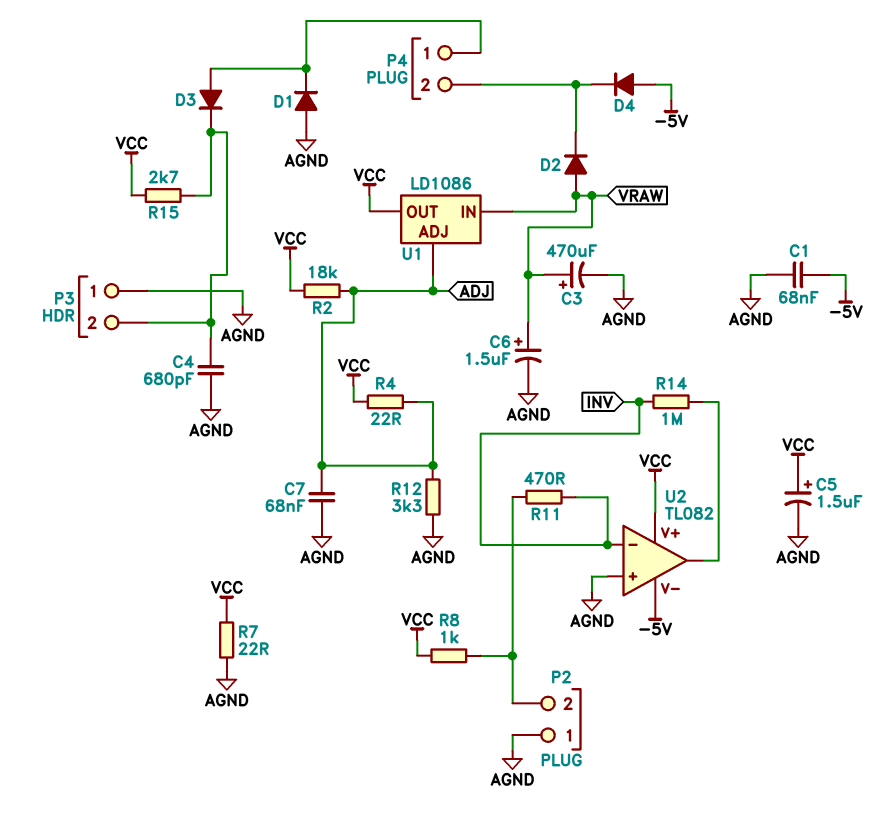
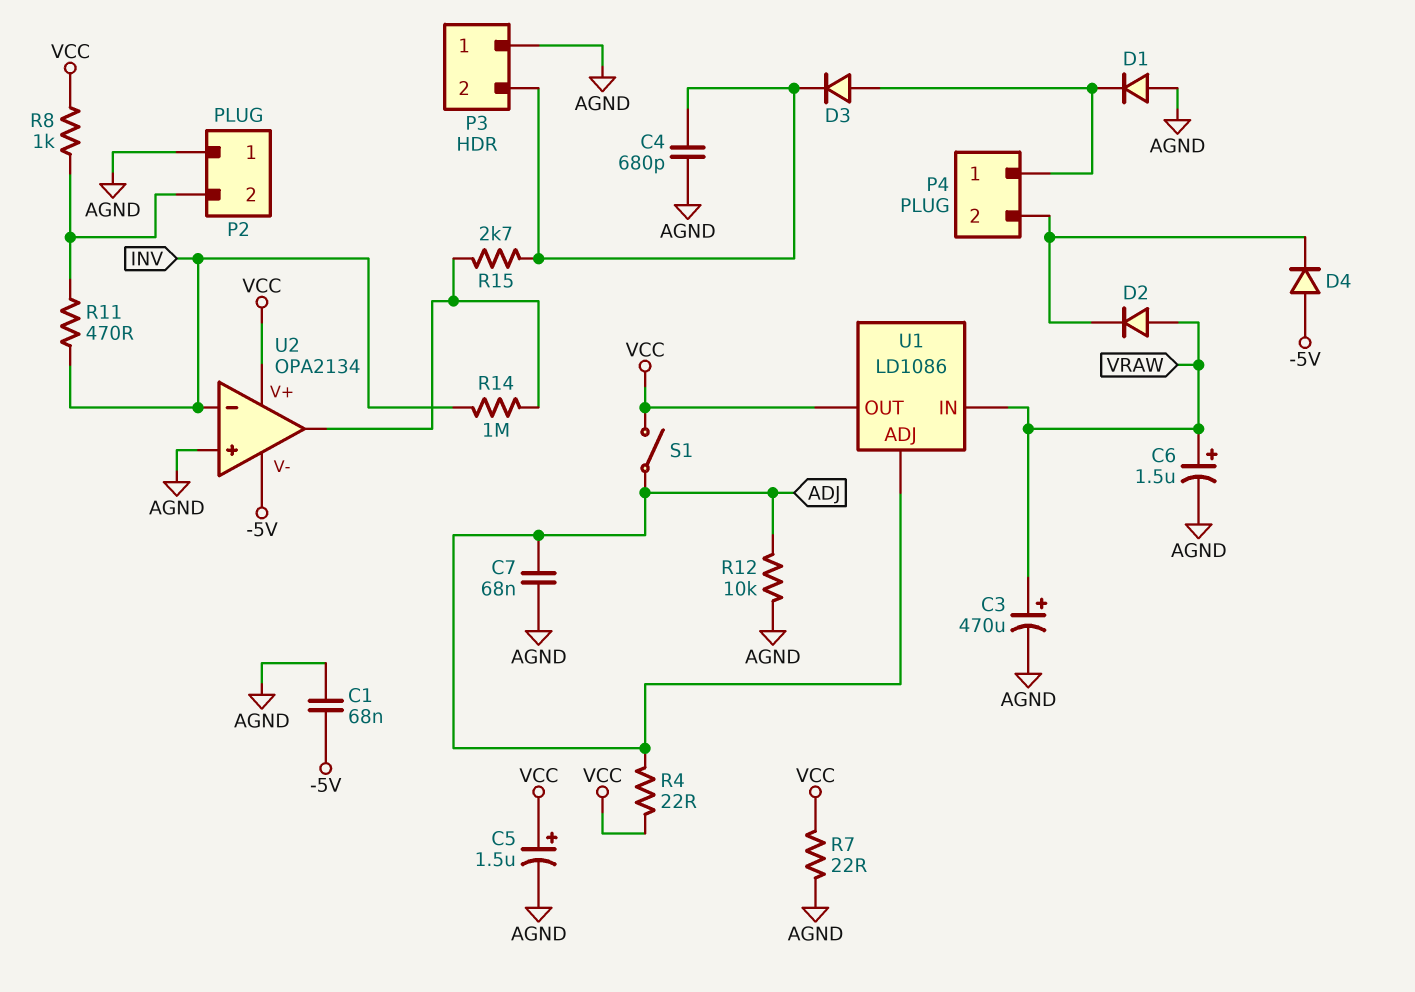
R2: 18k (ADJ, VCC) -> none
R12: 3.3k (ADJ, AGND) -> 10k (ADJ, AGND)
R15: 2.7k (P3/2, VCC) -> 2.7k (P3/2, U2/out)
S1: none -> switch (ADJ, VCC)
U2: TL082 -> OPA2134

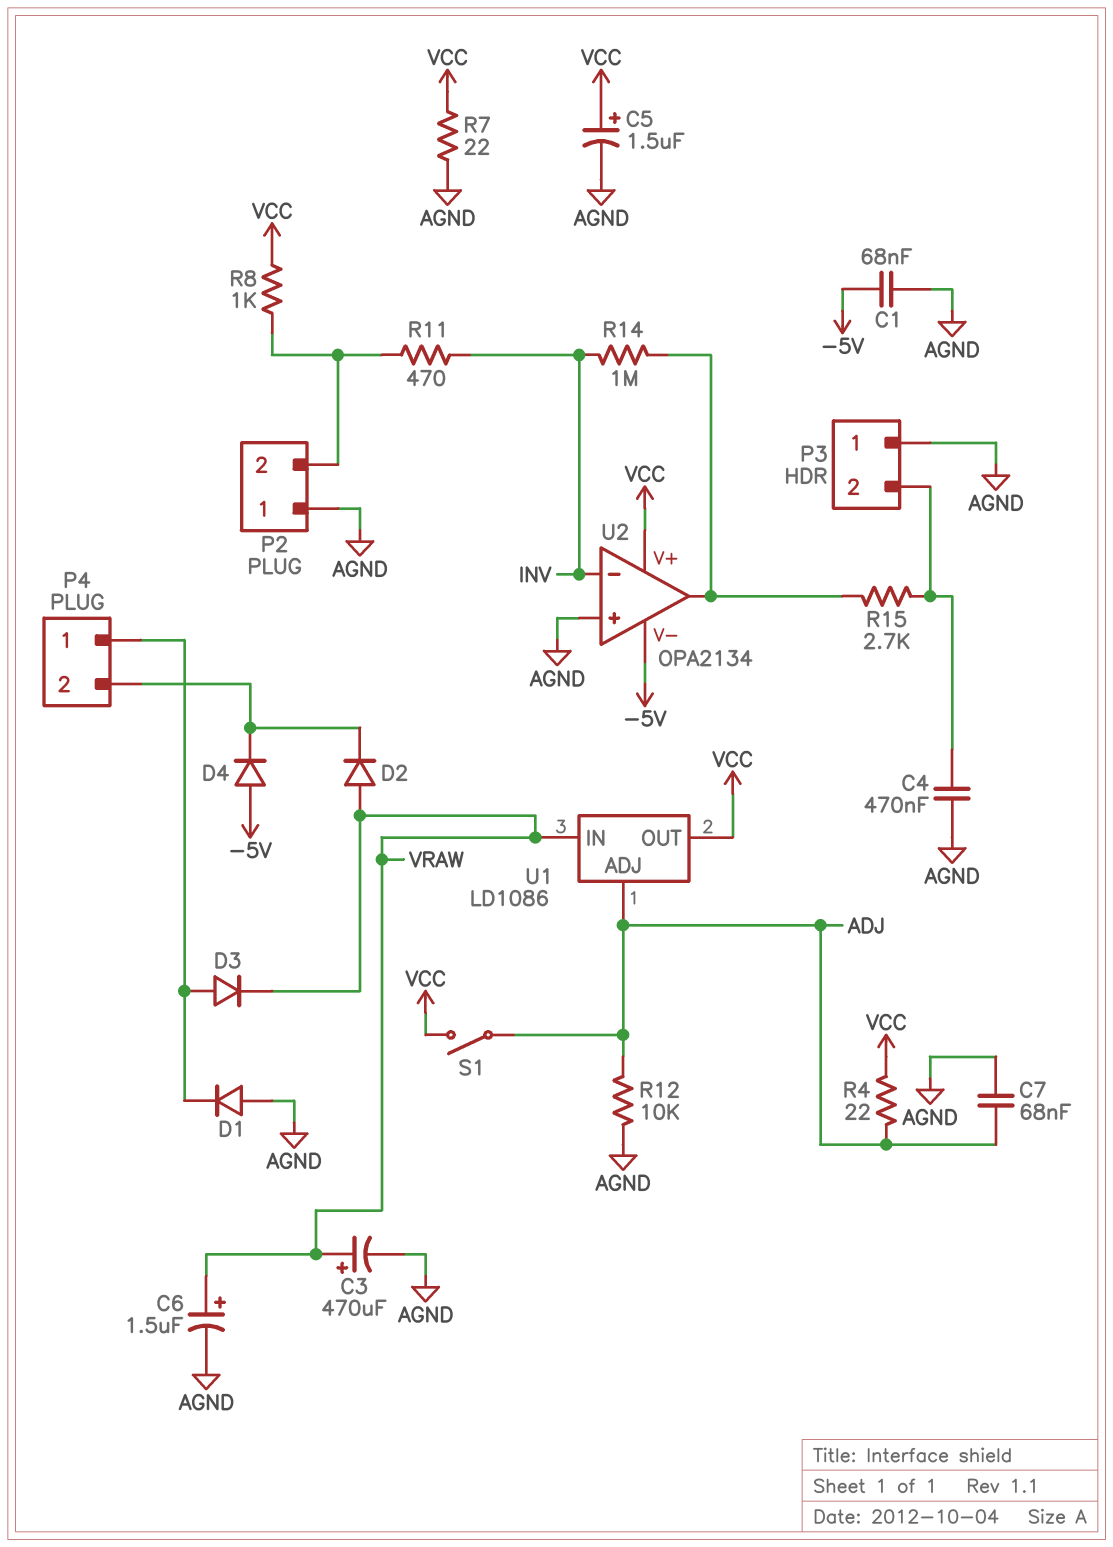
C4: 680pF (AGND, P3/2) -> 470nF (AGND, P3/2)
D3: diode (A P4/1, K P3/2) -> diode (A P4/1, K VRAW)

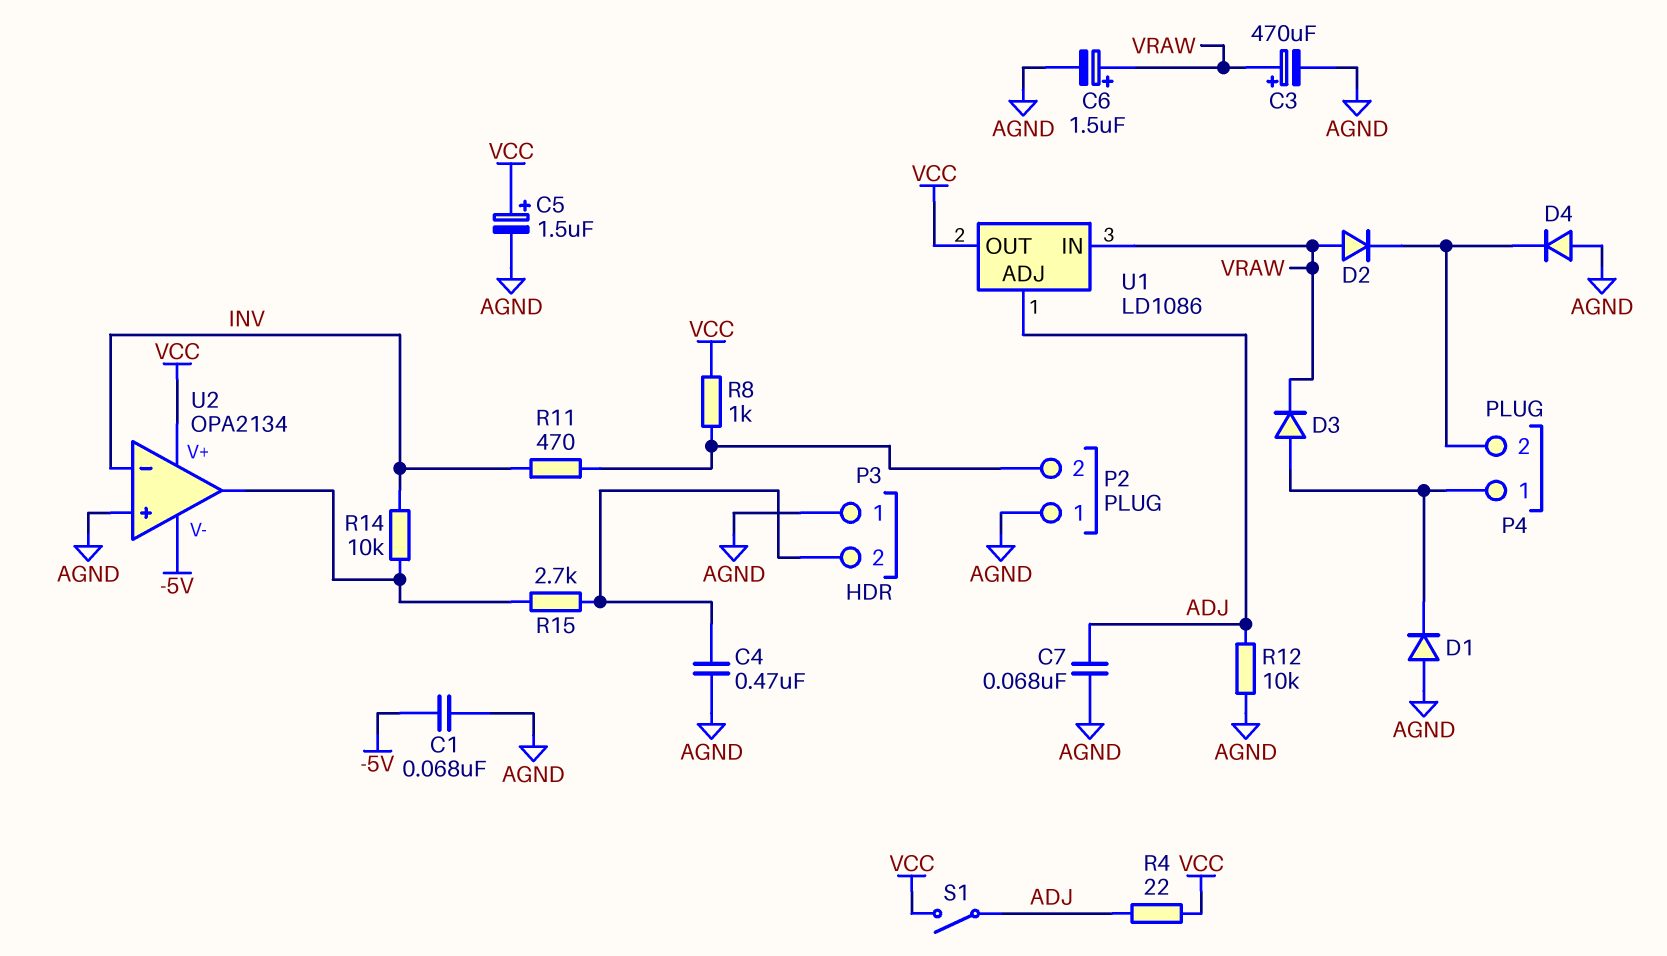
D4: diode (A -5V, K P4/2) -> diode (A AGND, K P4/2)
R7: 22 (AGND, VCC) -> none
R14: 1M (INV, U2/out) -> 10k (INV, U2/out)

